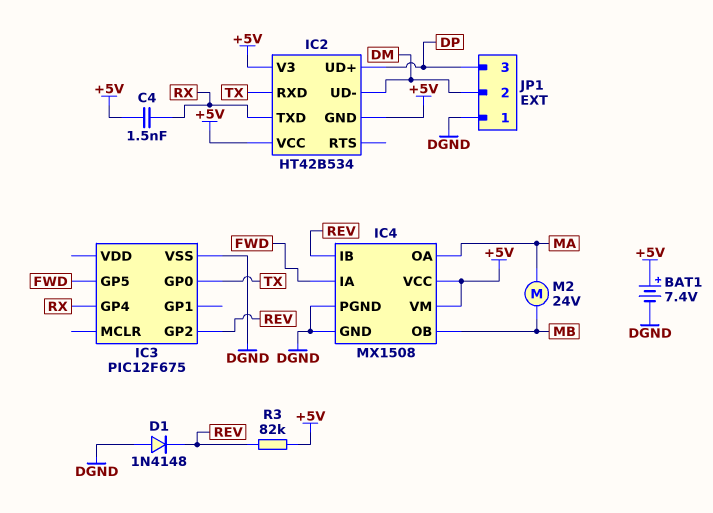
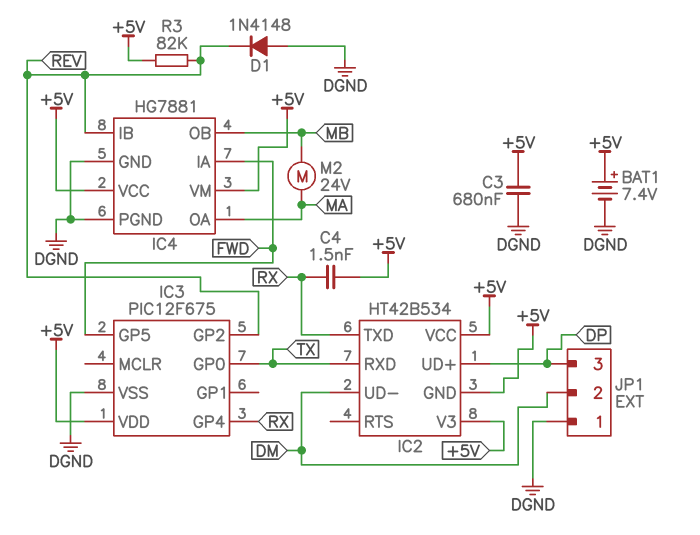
C3: none -> 680nF (+5V, DGND)
IC3 pin VDD: none -> +5V
IC4: MX1508 -> HG7881

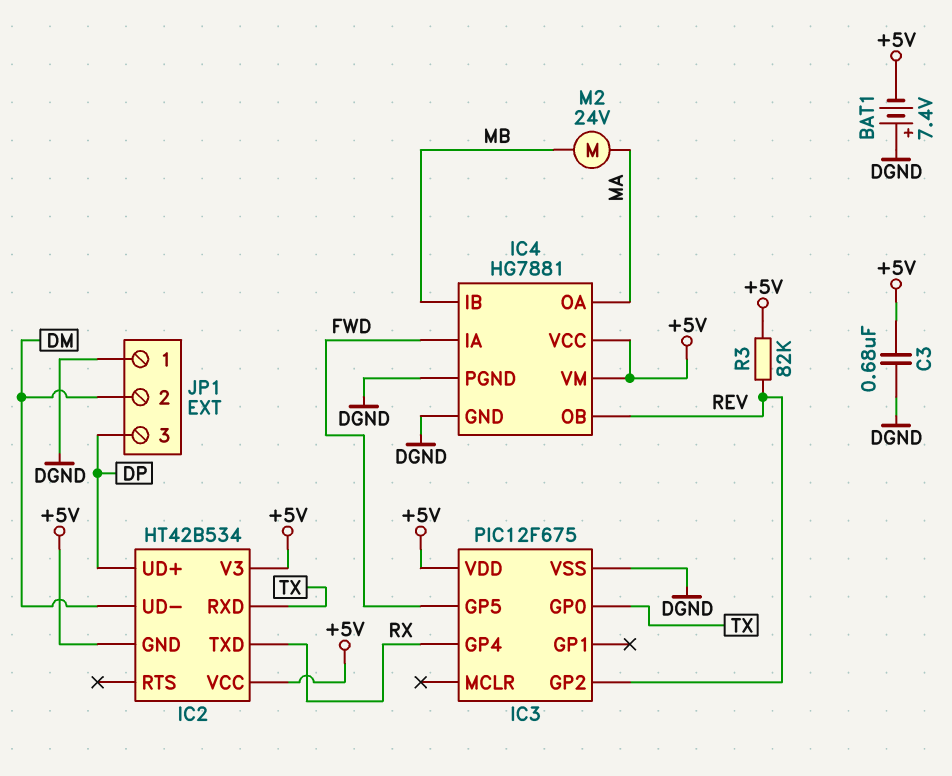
BAT1: 7.4V (plus +5V, minus DGND) -> 7.4V (plus DGND, minus +5V)
C4: 1.5nF (+5V, RX) -> none
D1: diode 1N4148 (A DGND, K REV) -> none
IC4 pin IB: REV -> MB
IC4 pin OB: MB -> REV

